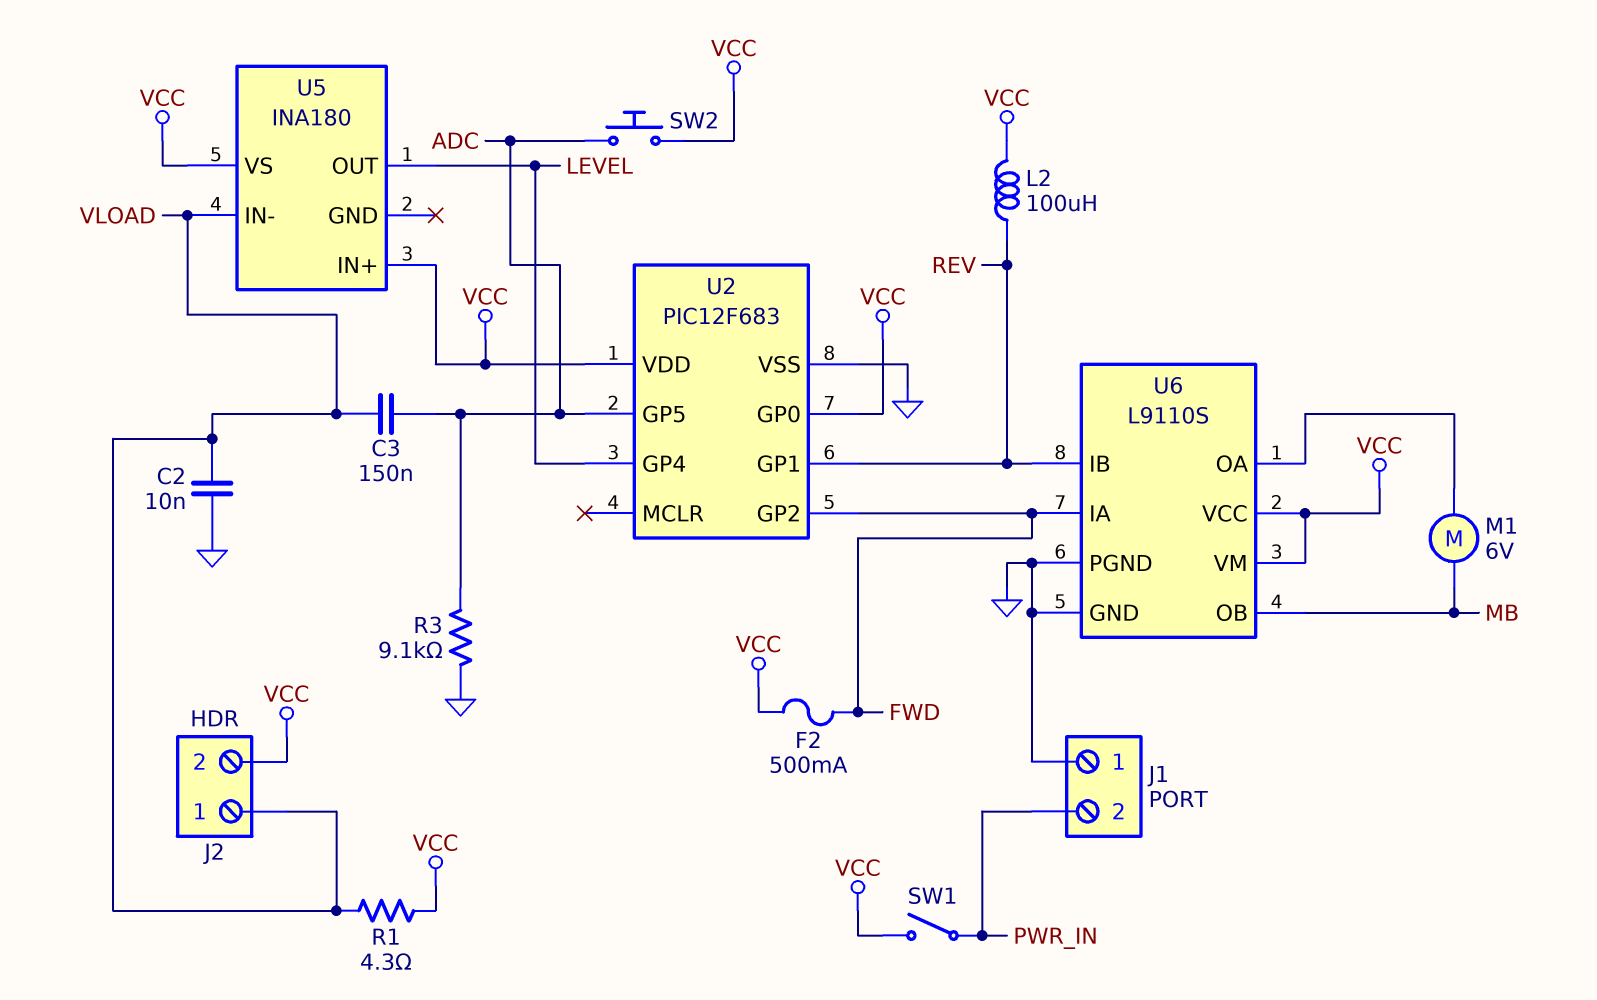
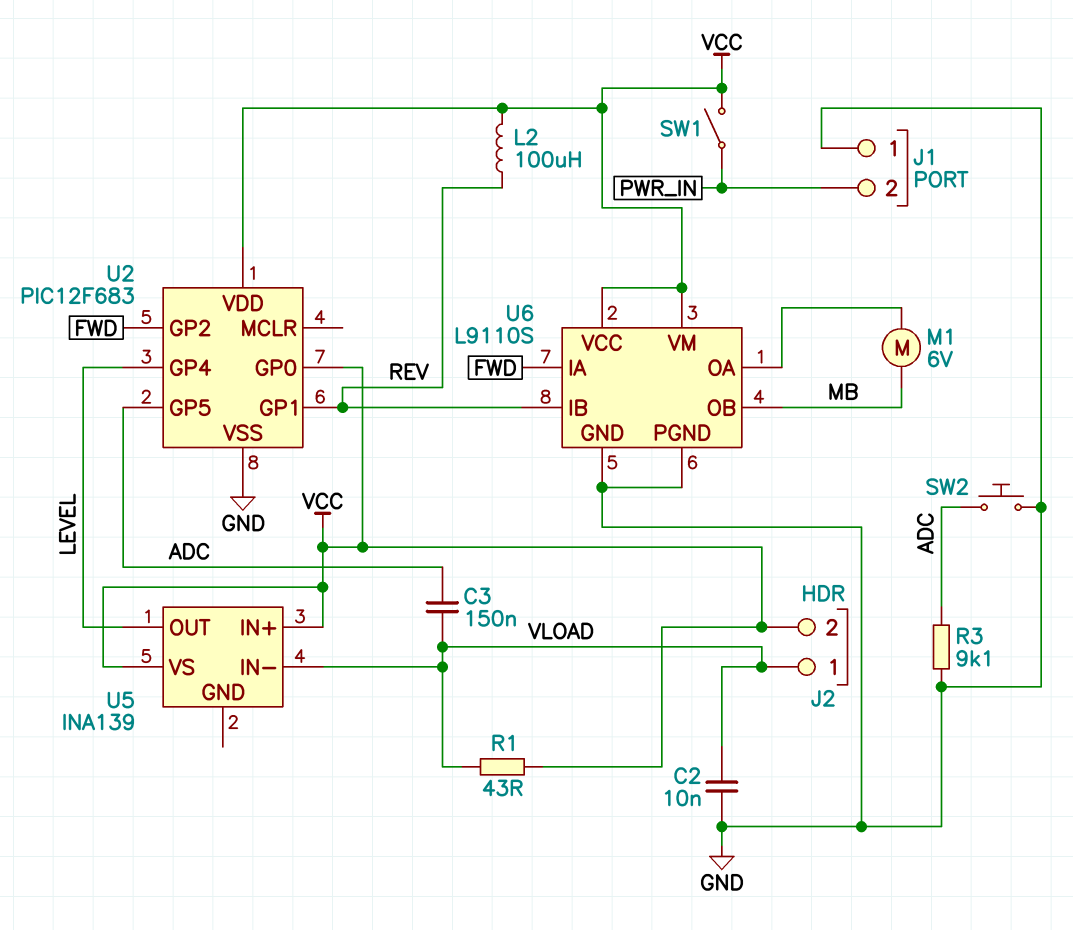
F2: 500mA (FWD, VCC) -> none
R1: 4.3 (VCC, VLOAD) -> 43 (VCC, VLOAD)
SW2: button (ADC, VCC) -> button (ADC, GND)
U5: INA180 -> INA139

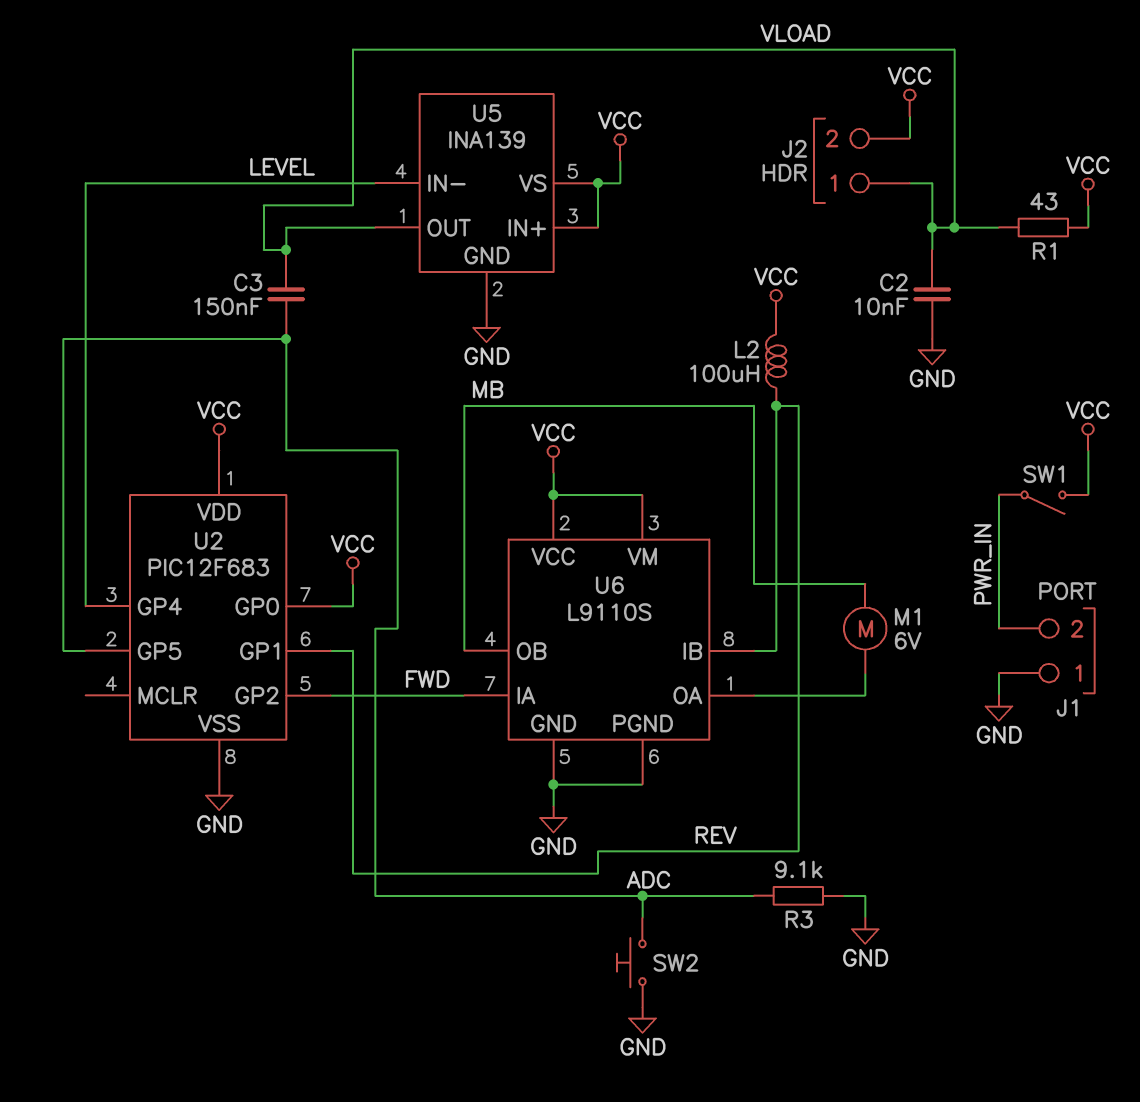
U5 pin GND: none -> GND
U5 pin IN-: VLOAD -> LEVEL
U5 pin OUT: LEVEL -> VLOAD

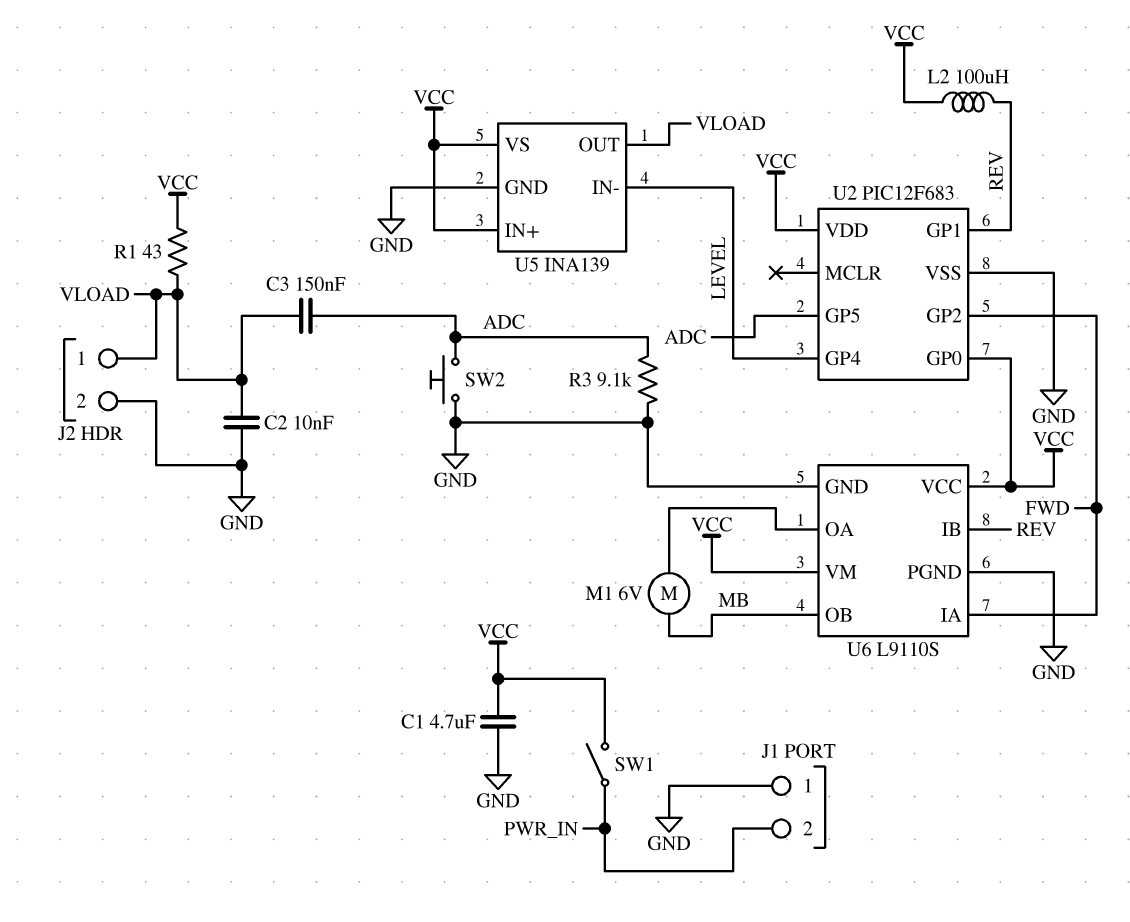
C1: none -> 4.7uF (GND, VCC)
J2 pin 2: VCC -> GND

